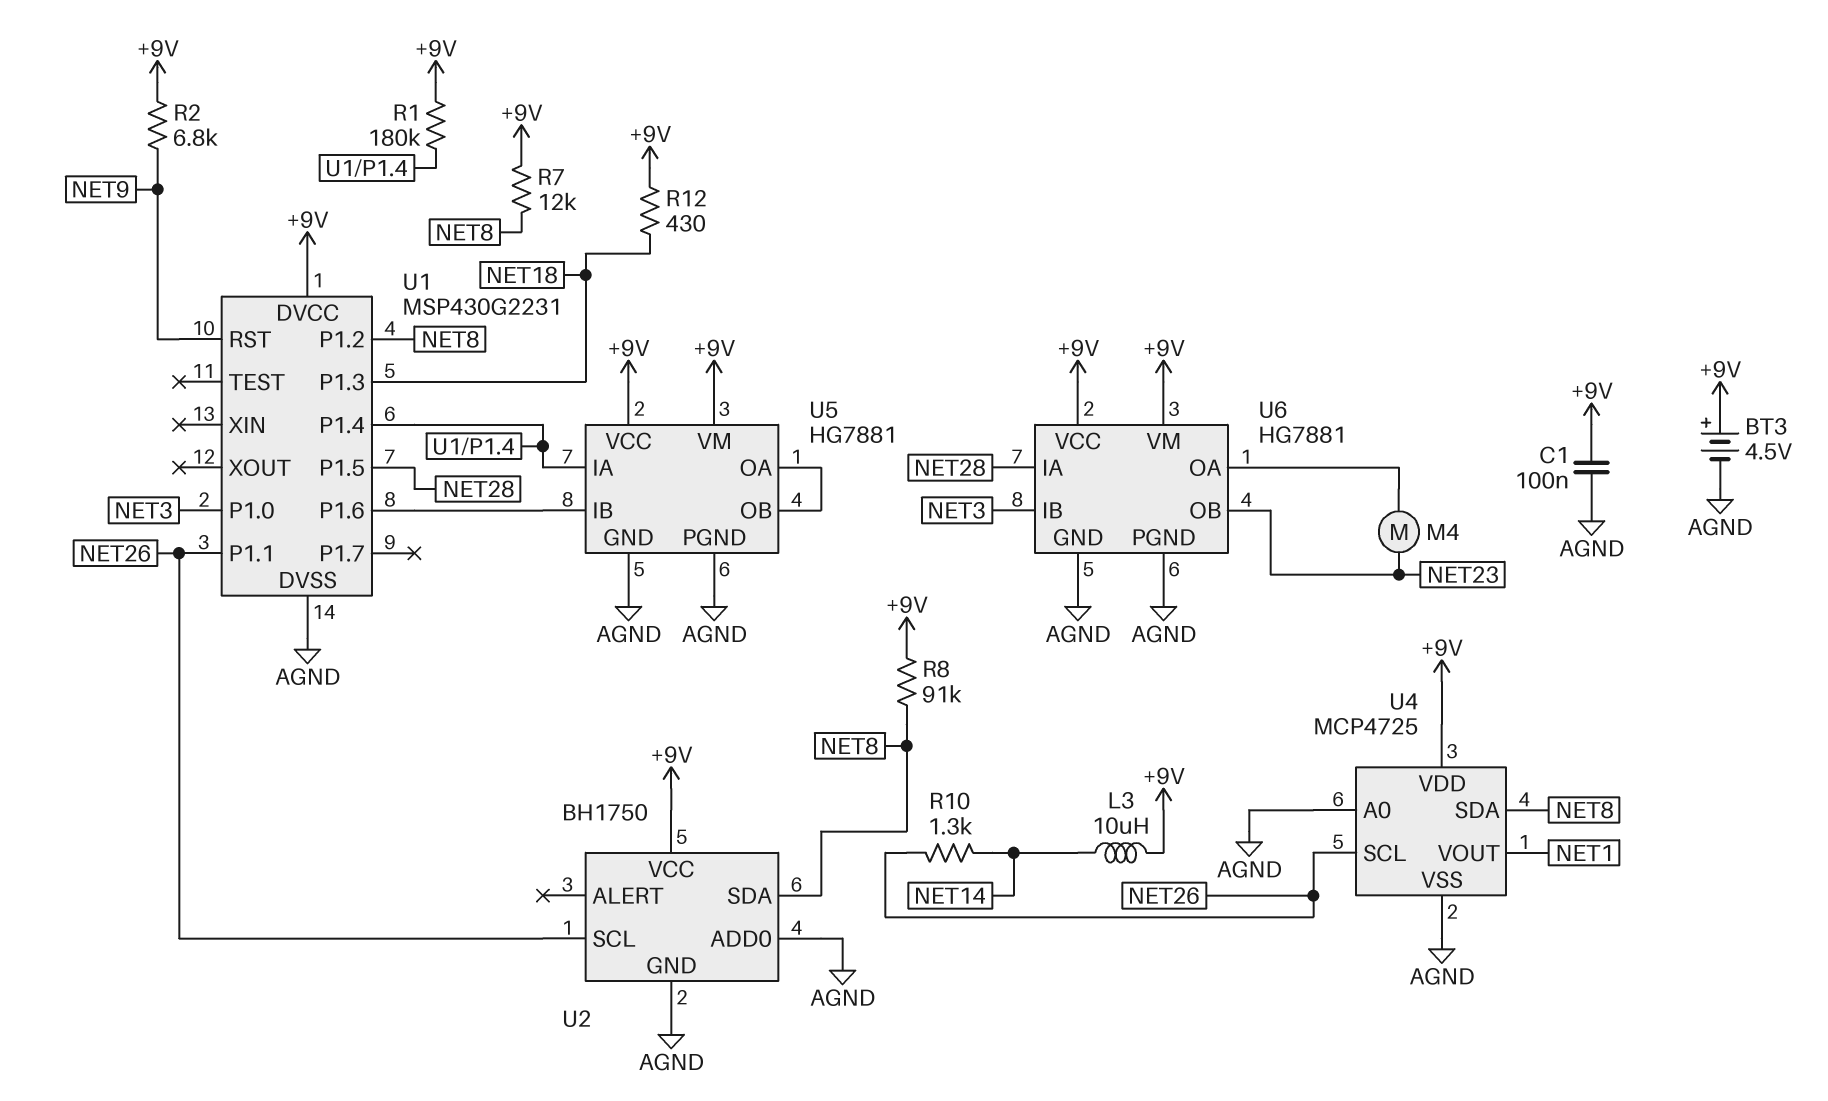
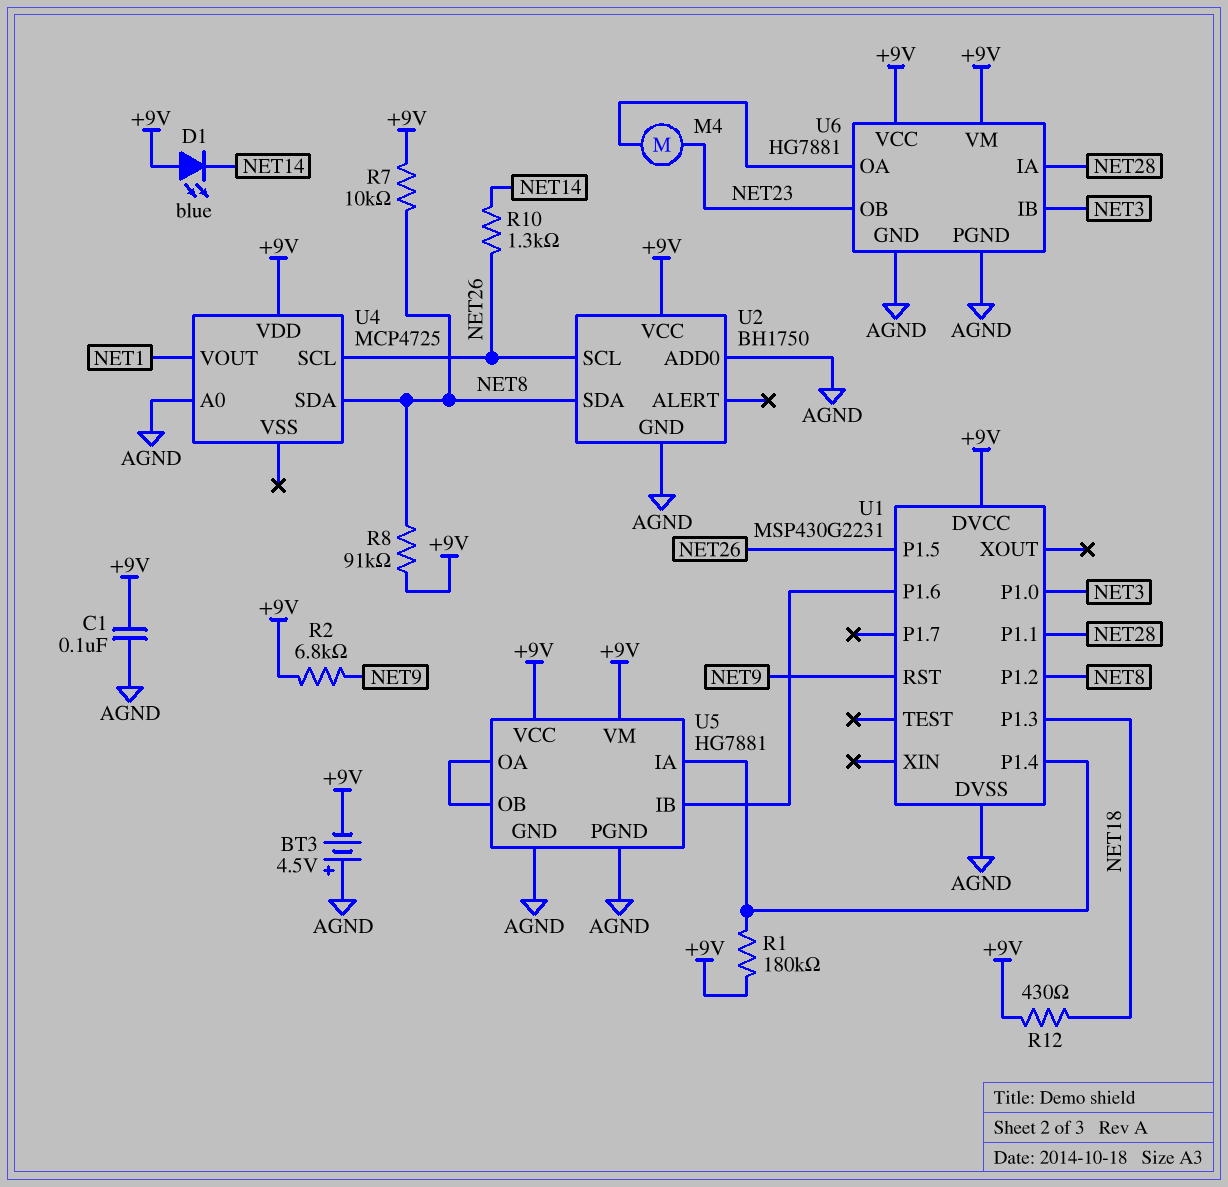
BT3: 4.5V (plus +9V, minus AGND) -> 4.5V (plus AGND, minus +9V)
D1: none -> LED blue (A +9V, K NET14)
L3: 10uH (+9V, NET14) -> none
R7: 12k (+9V, NET8) -> 10k (+9V, NET8)
U1 pin P1.1: NET26 -> NET28
U1 pin P1.5: NET28 -> NET26
U4 pin VSS: AGND -> none

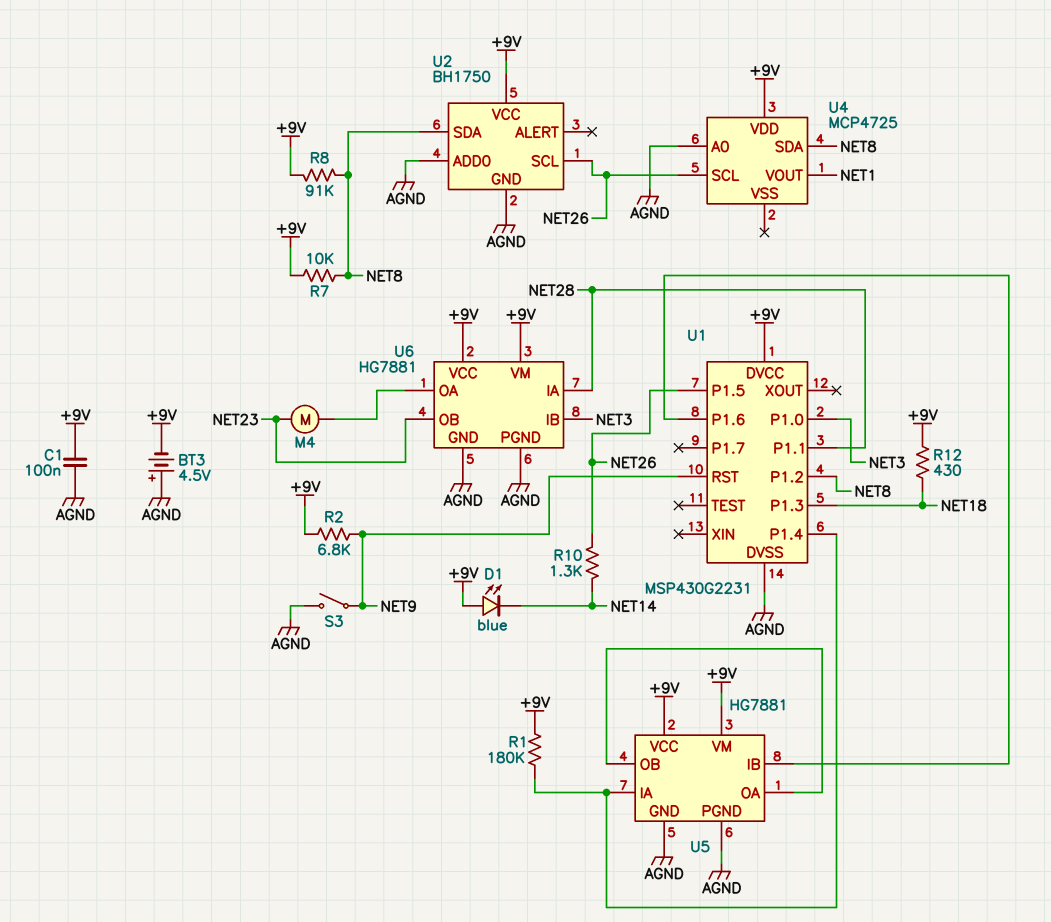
S3: none -> switch (AGND, NET9)

